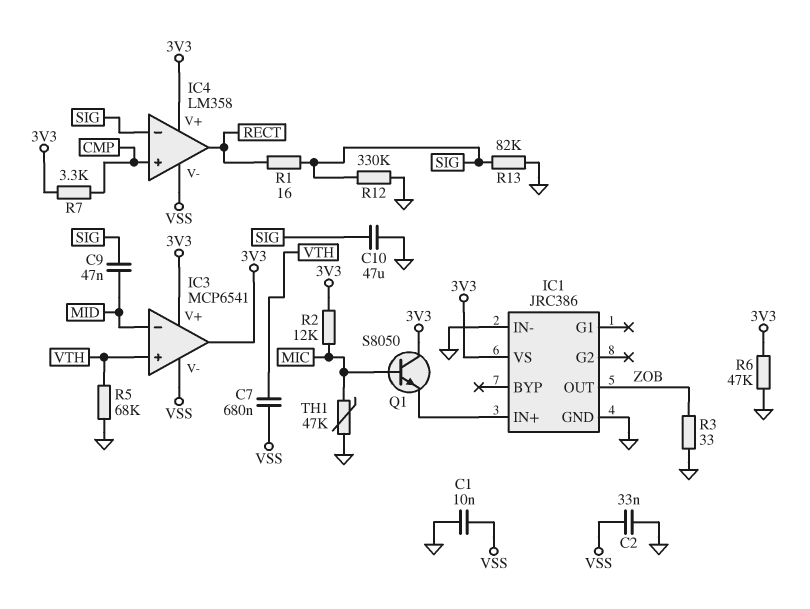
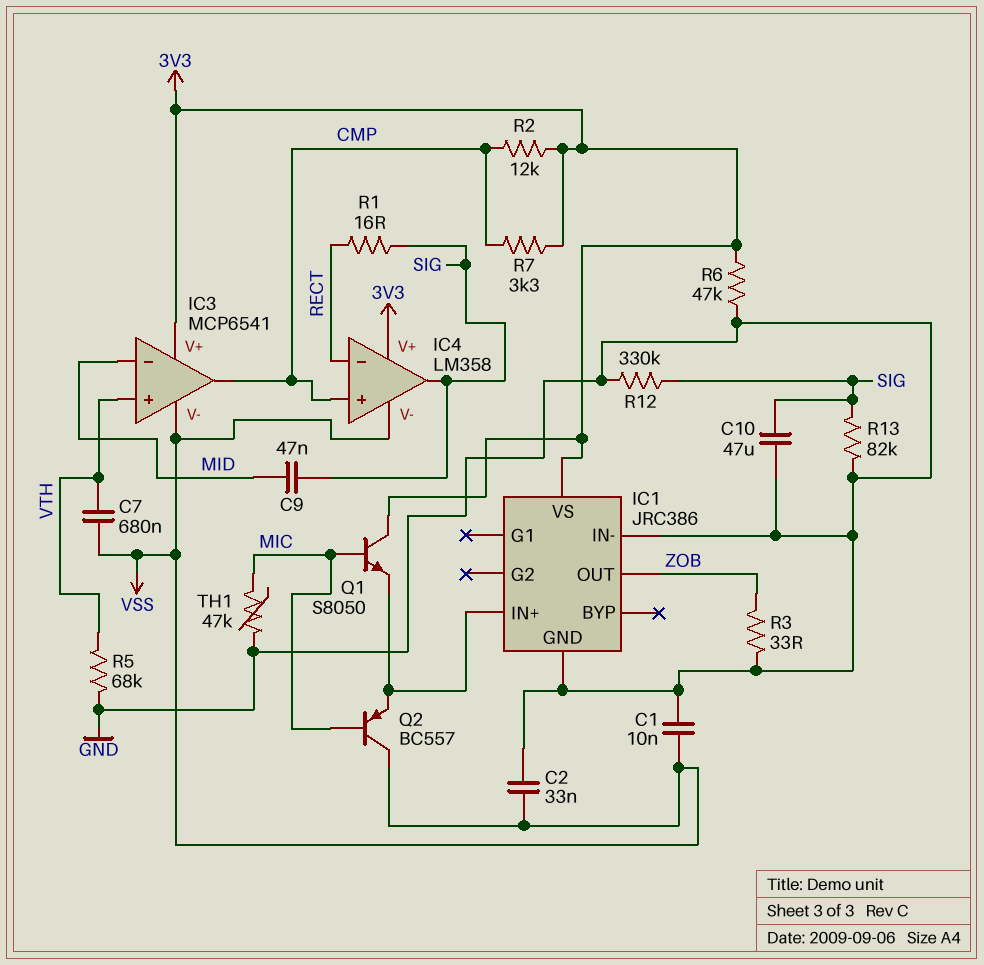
IC3 pin out: 3V3 -> CMP
IC4 pin in-: SIG -> RECT
IC4 pin out: RECT -> SIG
Q2: none -> PNP BC557 (B MIC, C VSS, E IC1/IN+)
R2: 12k (3V3, MIC) -> 12k (3V3, CMP)

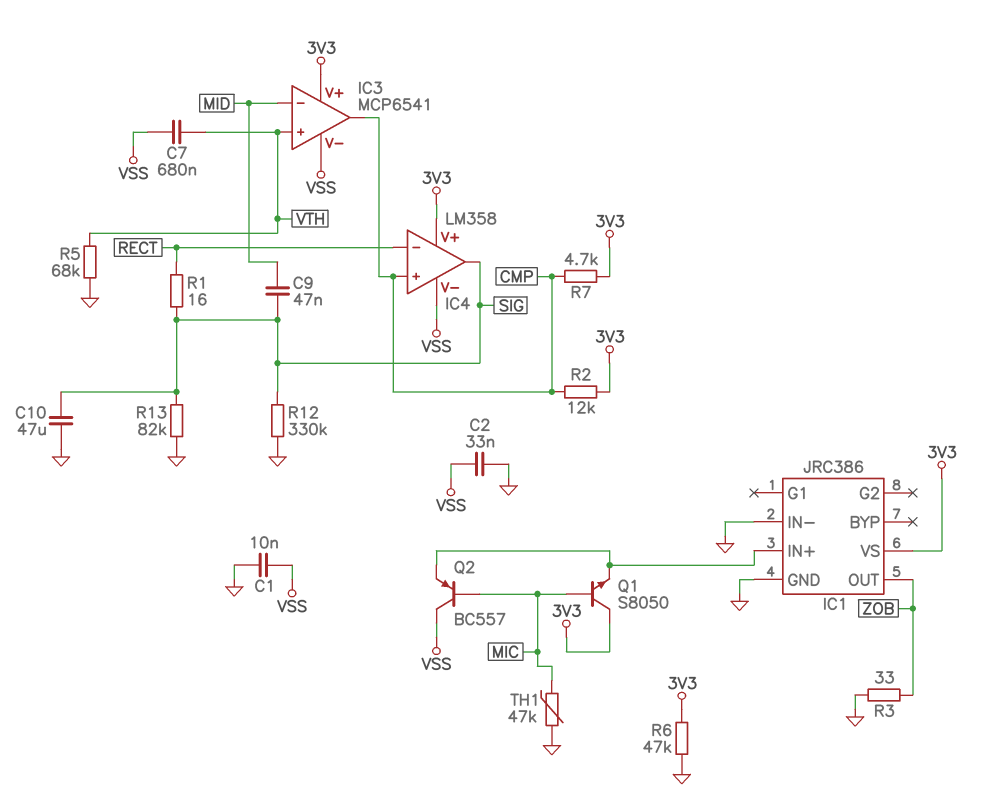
R7: 3.3k (3V3, CMP) -> 4.7k (3V3, CMP)

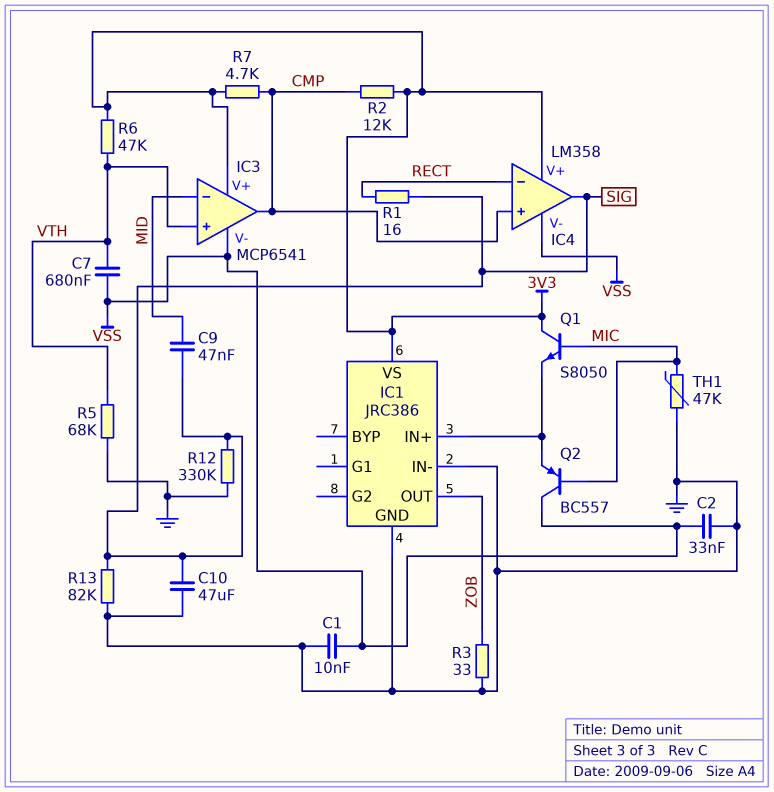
R6: 47k (3V3, GND) -> 47k (3V3, VTH)

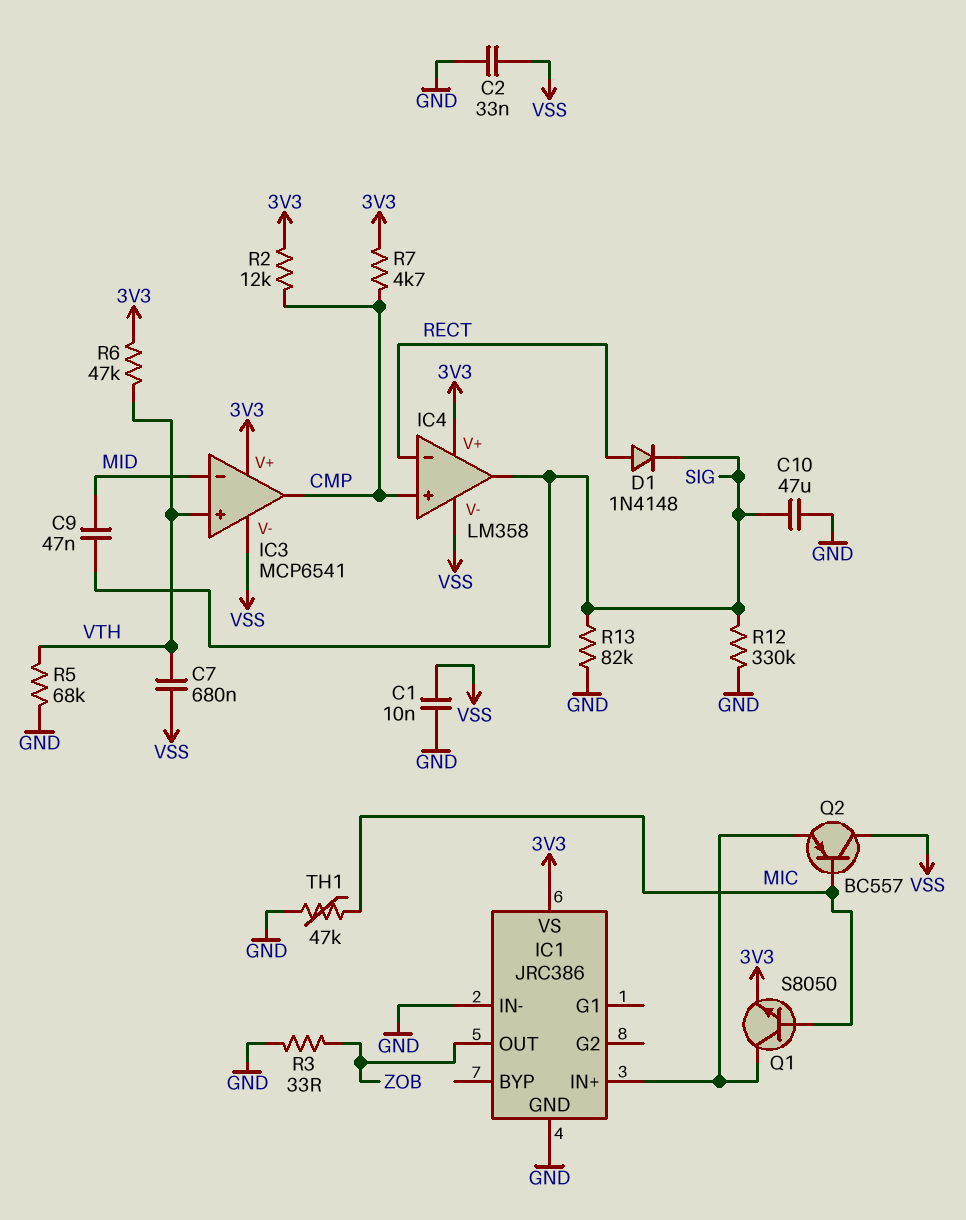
D1: none -> diode 1N4148 (A RECT, K SIG)
Q1: NPN S8050 (B MIC, C 3V3, E IC1/IN+) -> NPN S8050 (B MIC, C IC1/IN+, E 3V3)
R1: 16 (RECT, SIG) -> none

